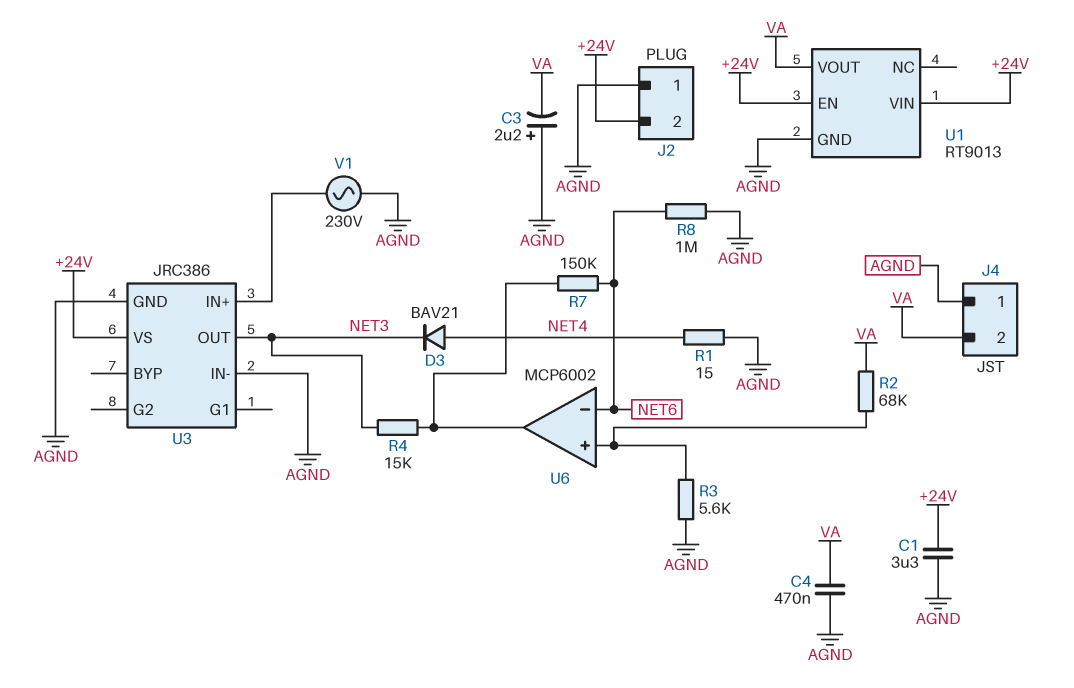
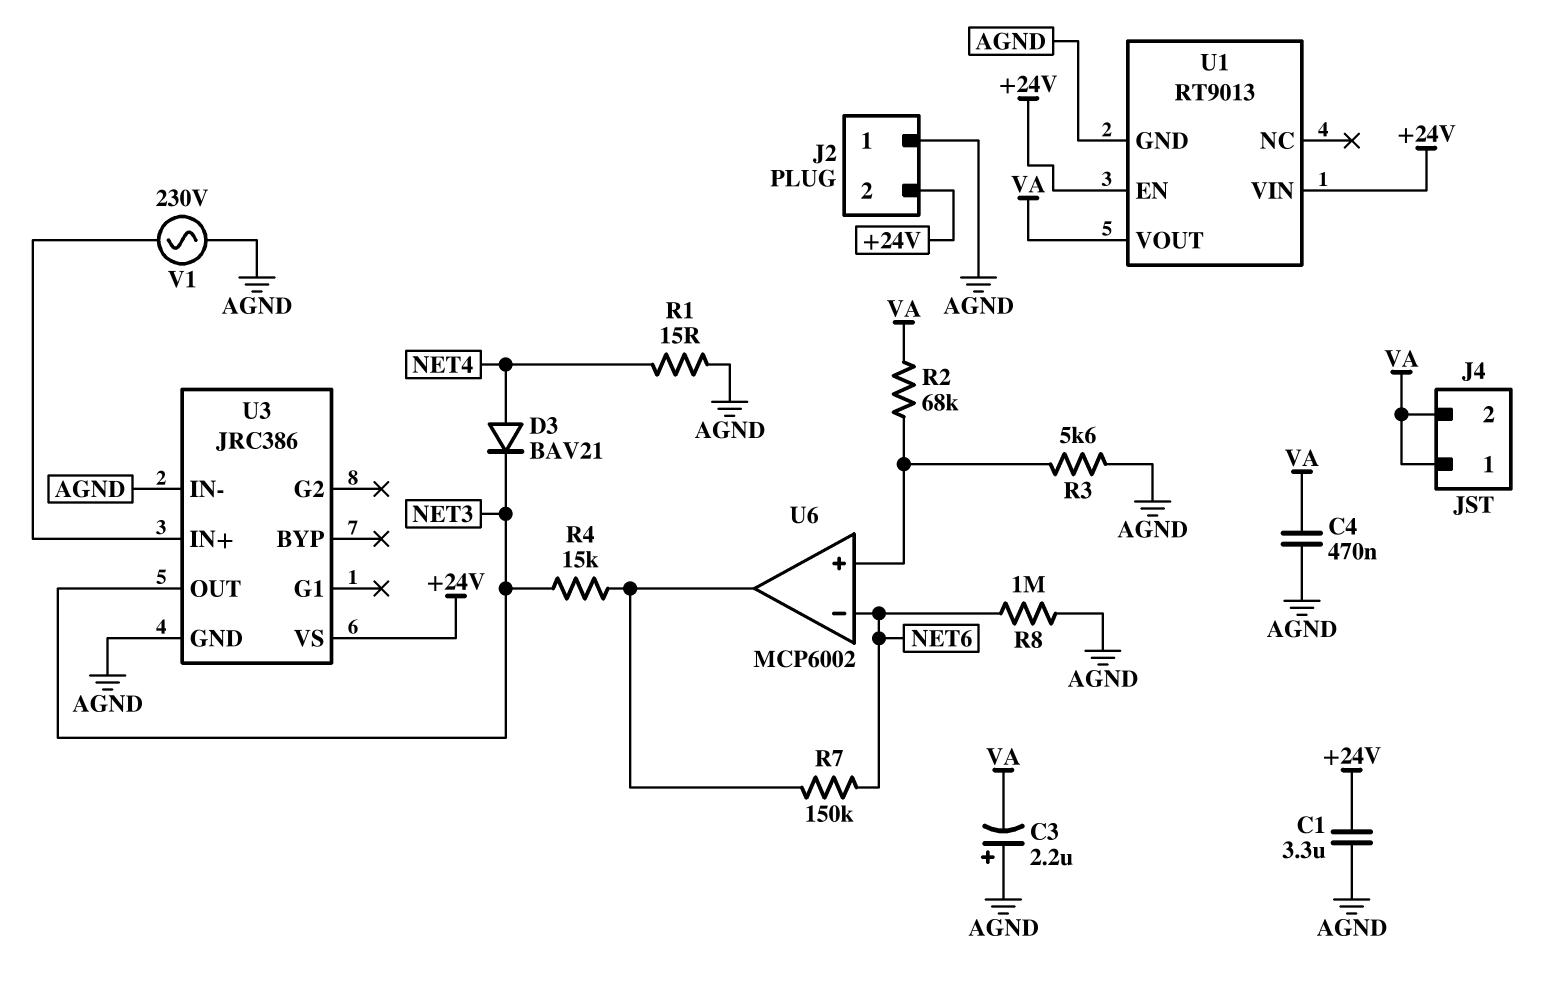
J4 pin 1: AGND -> VA

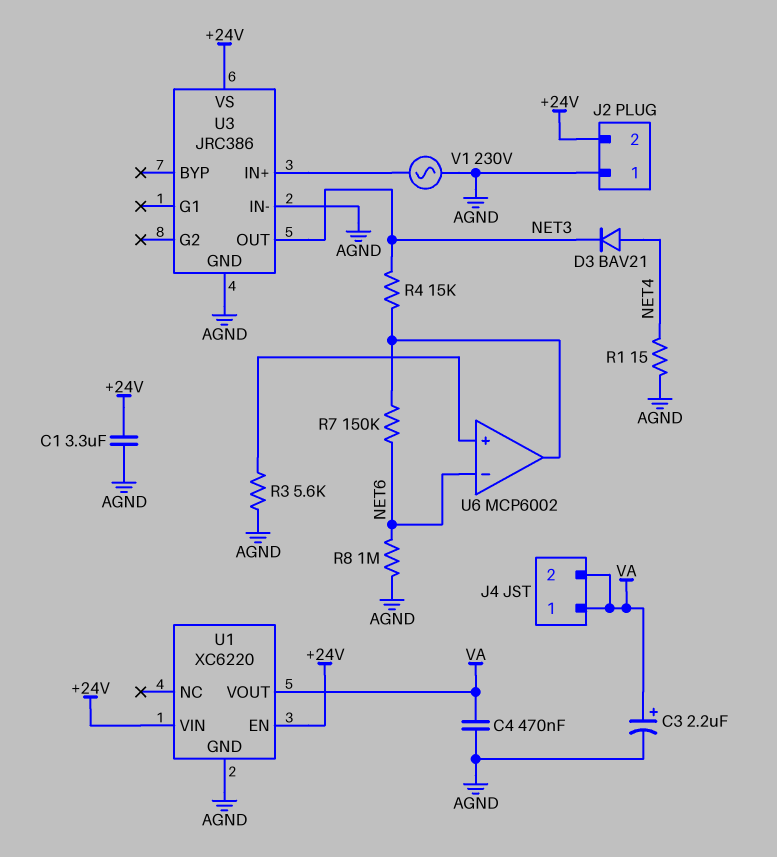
C3: 2.2uF (plus AGND, minus VA) -> 2.2uF (plus VA, minus AGND)
R2: 68k (U6/in+, VA) -> none
U1: RT9013 -> XC6220

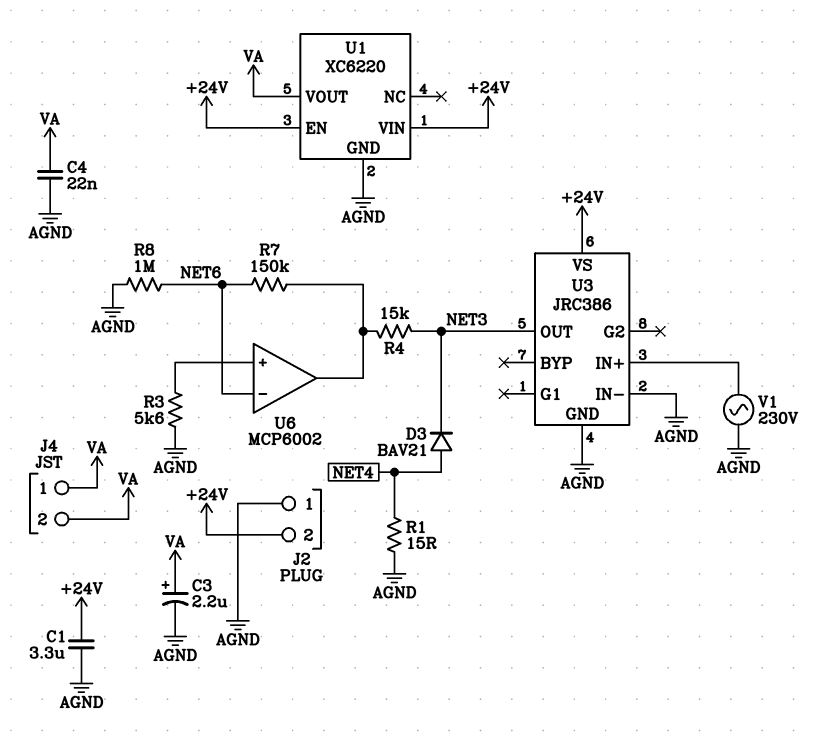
C4: 470nF (AGND, VA) -> 22nF (AGND, VA)

